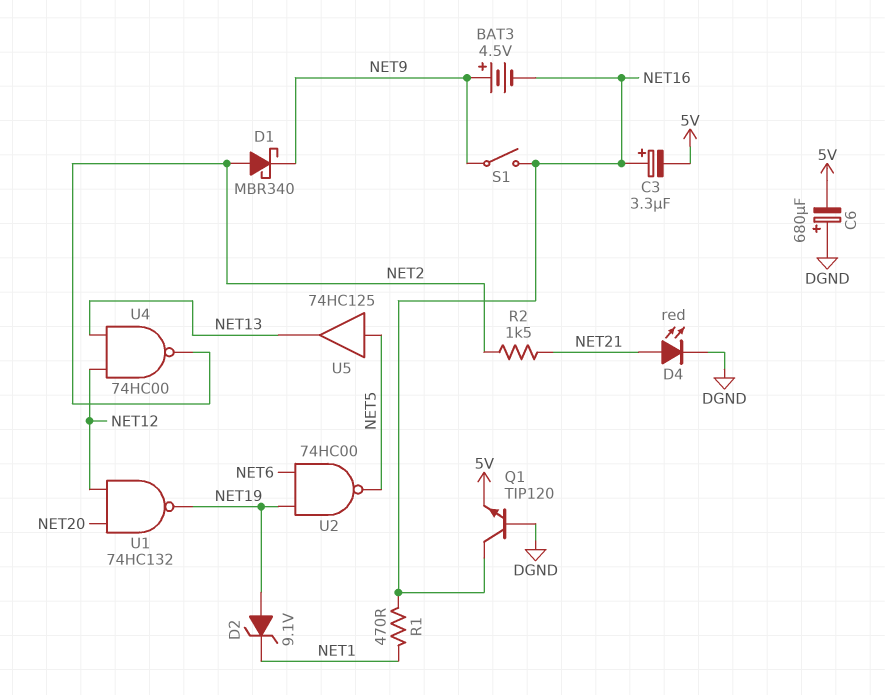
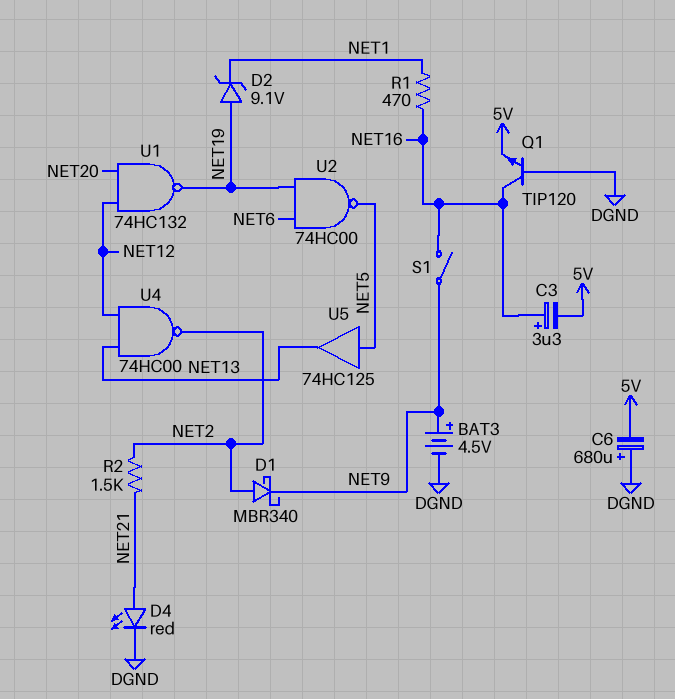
BAT3: 4.5V (plus NET9, minus NET16) -> 4.5V (plus NET9, minus DGND)

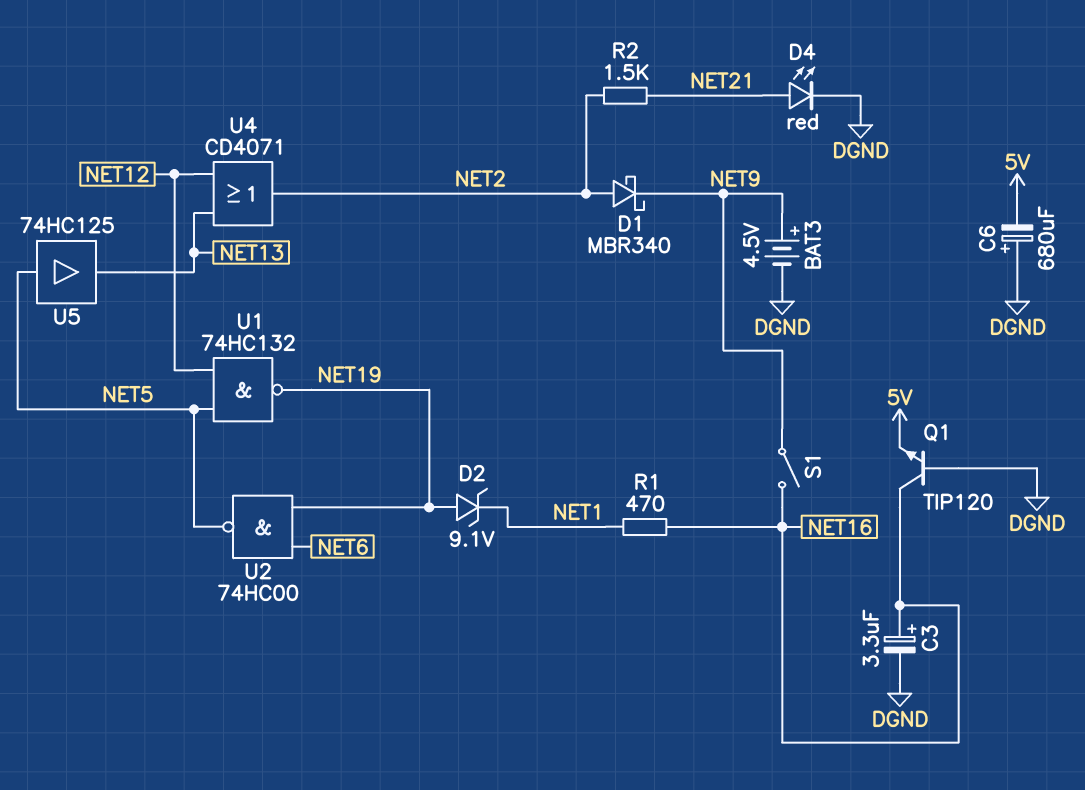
C3: 3.3uF (plus NET16, minus 5V) -> 3.3uF (plus NET16, minus DGND)
U1: NAND 74HC132 (in NET12, in NET20, out NET19) -> NAND 74HC132 (in NET5, in NET12, out NET19)
U4: NAND 74HC00 (in NET12, in NET13, out NET2) -> OR CD4071 (in NET12, in NET13, out NET2)

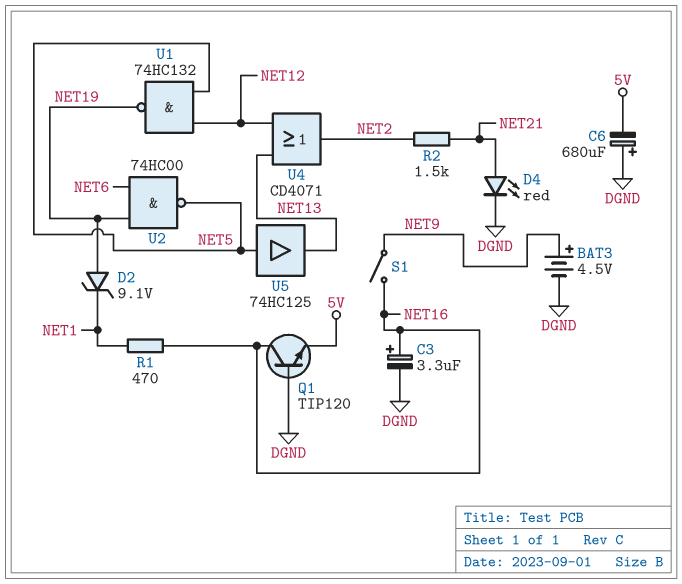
D1: schottky MBR340 (A NET2, K NET9) -> none

